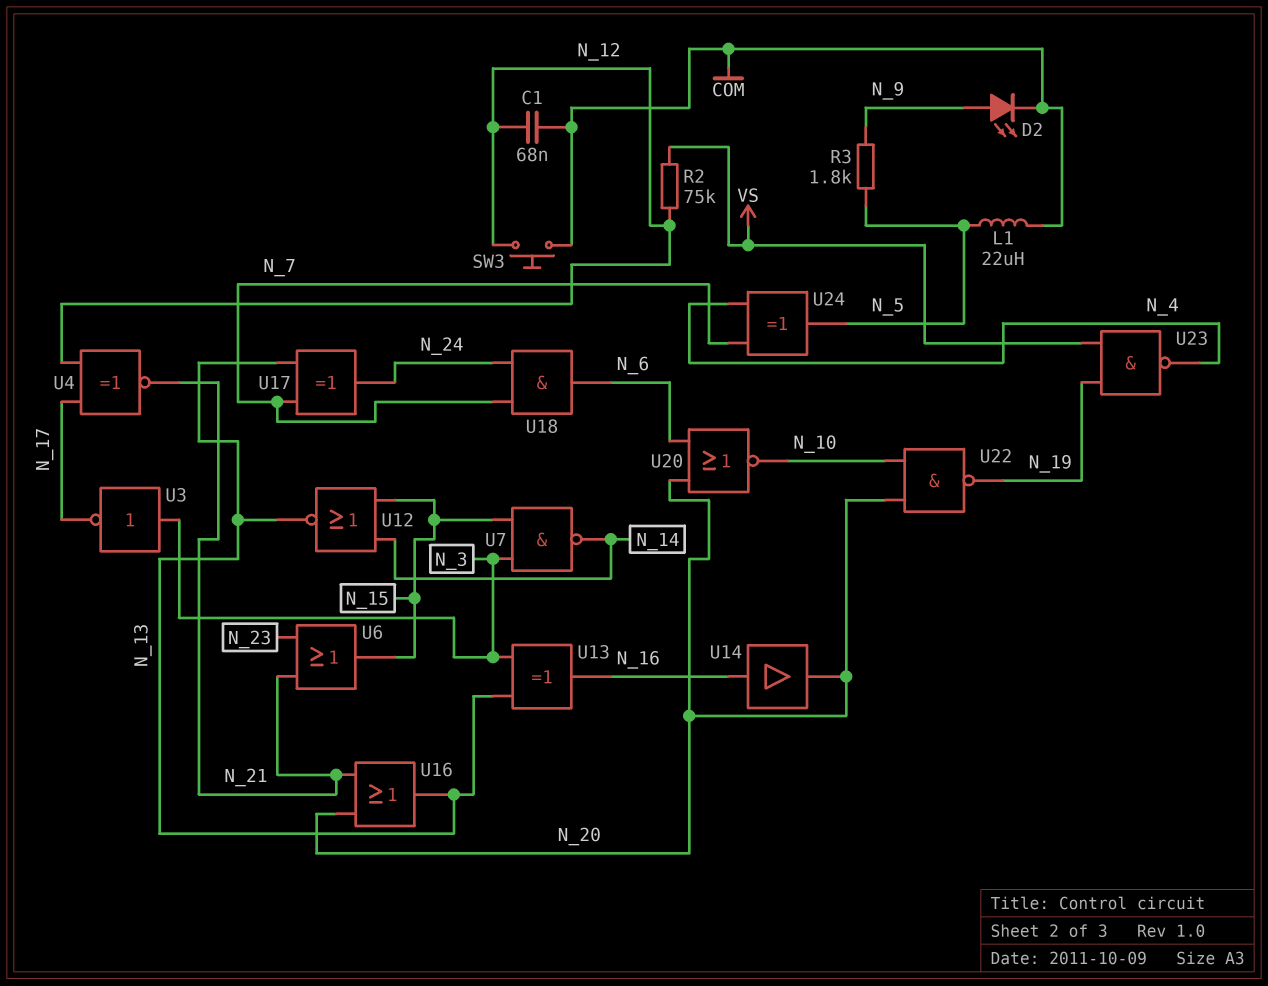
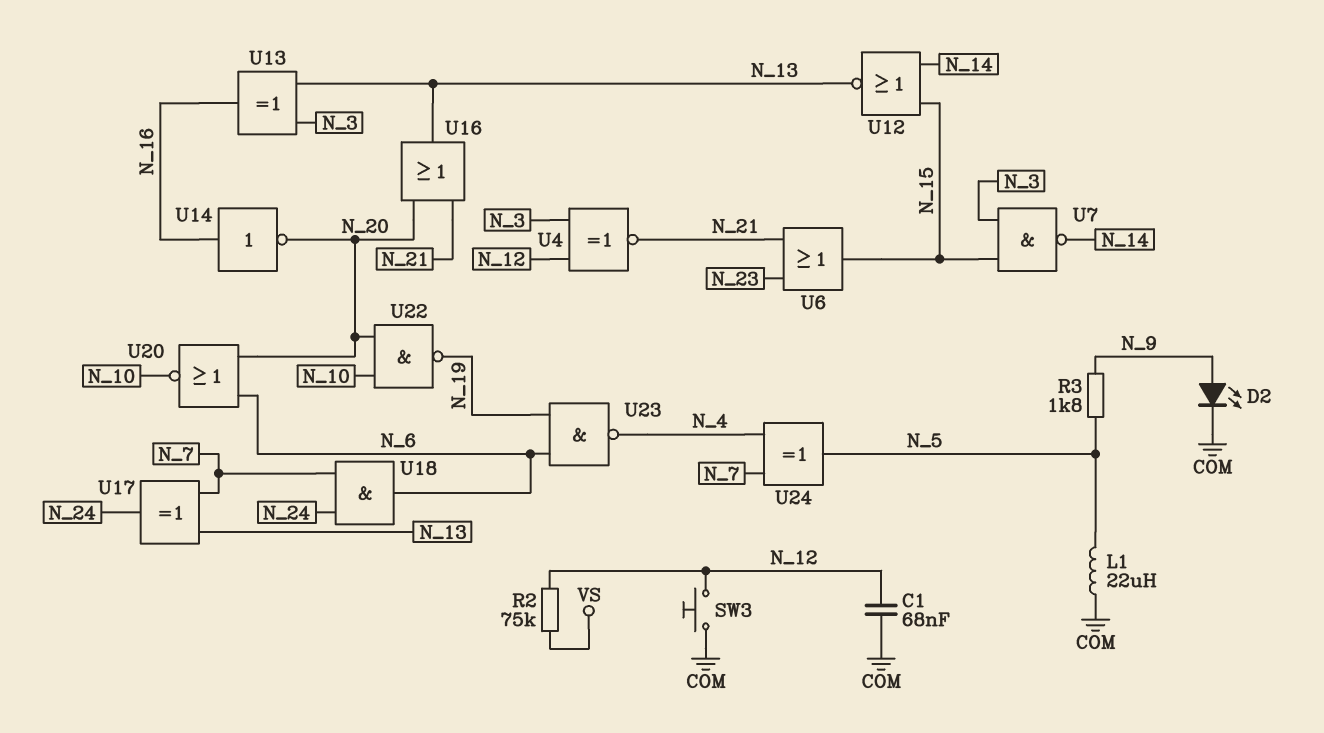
U3: NOT (in N_3, out N_17) -> none
U4: XNOR (in N_12, in N_17, out N_21) -> XNOR (in N_3, in N_12, out N_21)
U14: buffer (in N_16, out N_20) -> NOT (in N_16, out N_20)
U23: NAND (in N_19, in VS, out N_4) -> NAND (in N_6, in N_19, out N_4)

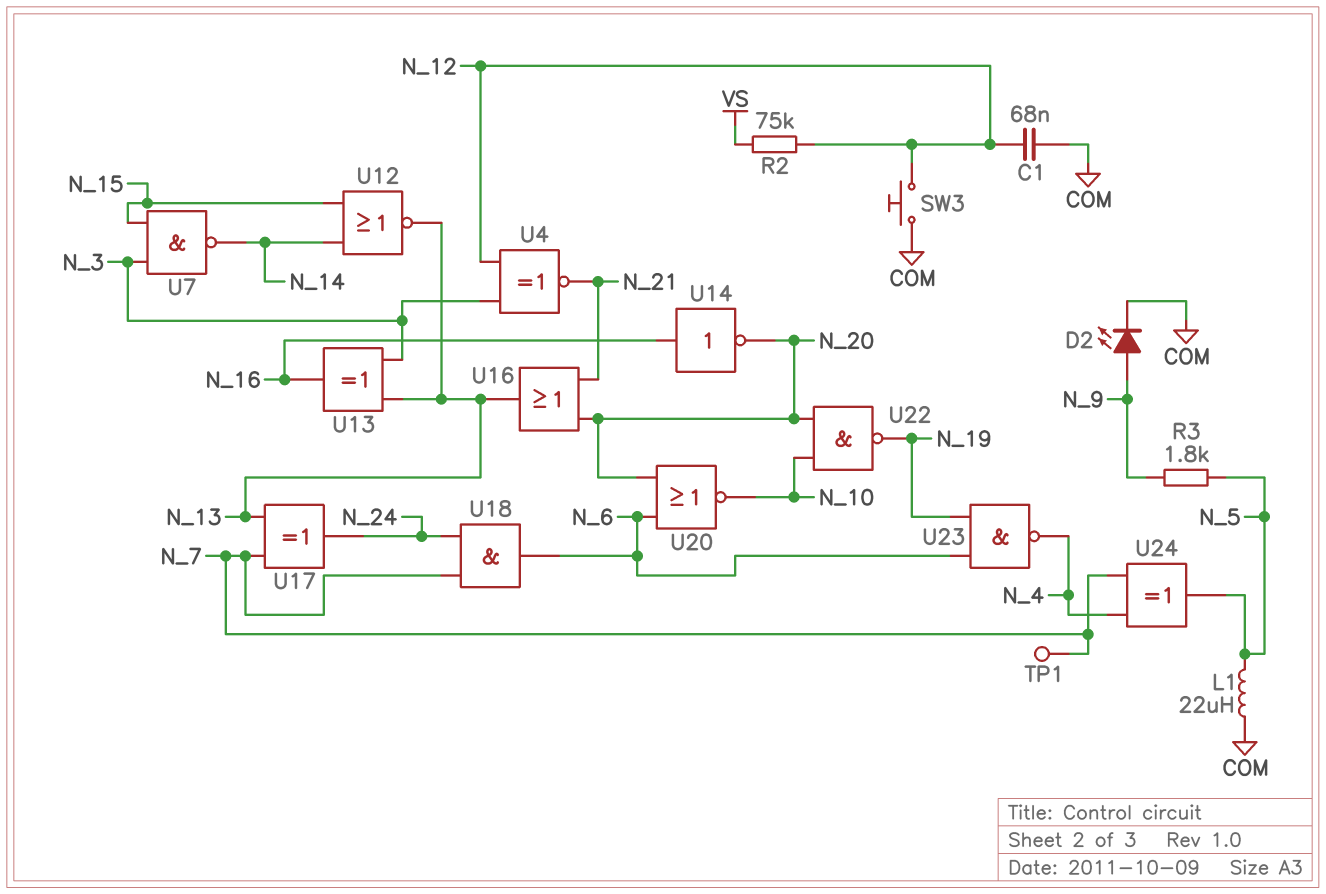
TP1: none -> test point (N_7)
U6: OR (in N_21, in N_23, out N_15) -> none

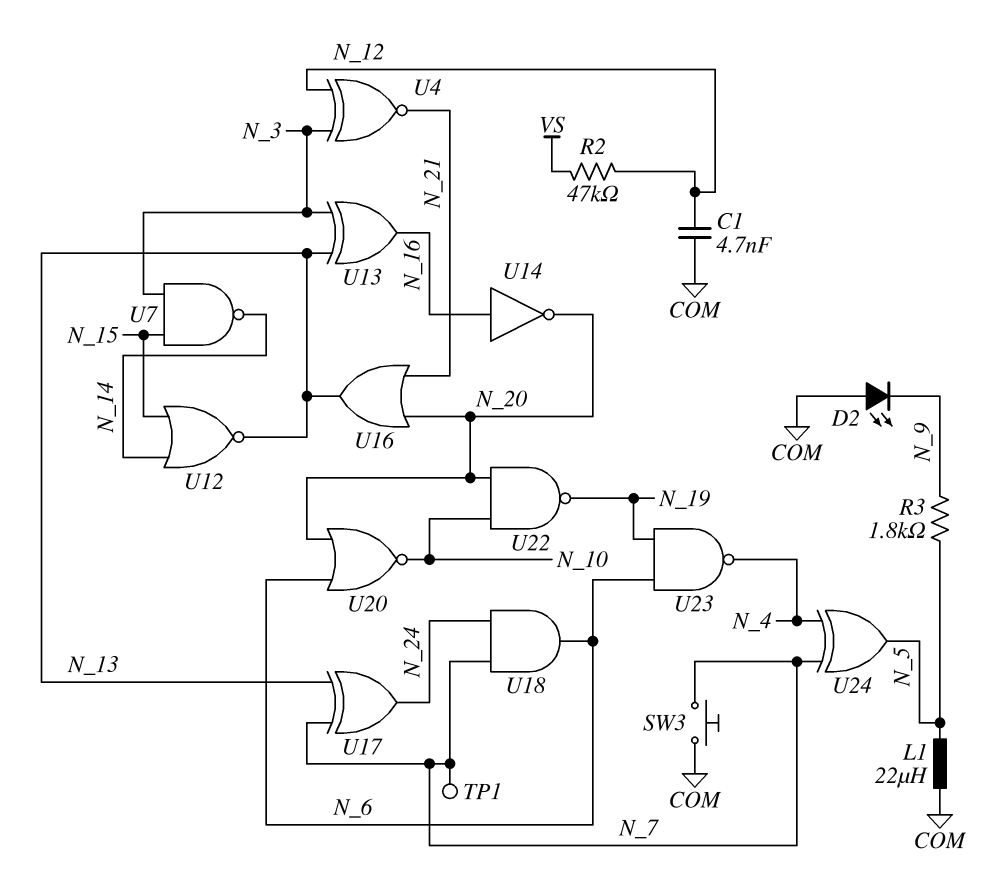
C1: 68nF (COM, N_12) -> 4.7nF (COM, N_12)
D2: LED (A N_9, K COM) -> LED (A COM, K N_9)
R2: 75k (N_12, VS) -> 47k (N_12, VS)
SW3: button (COM, N_12) -> button (COM, N_7)

